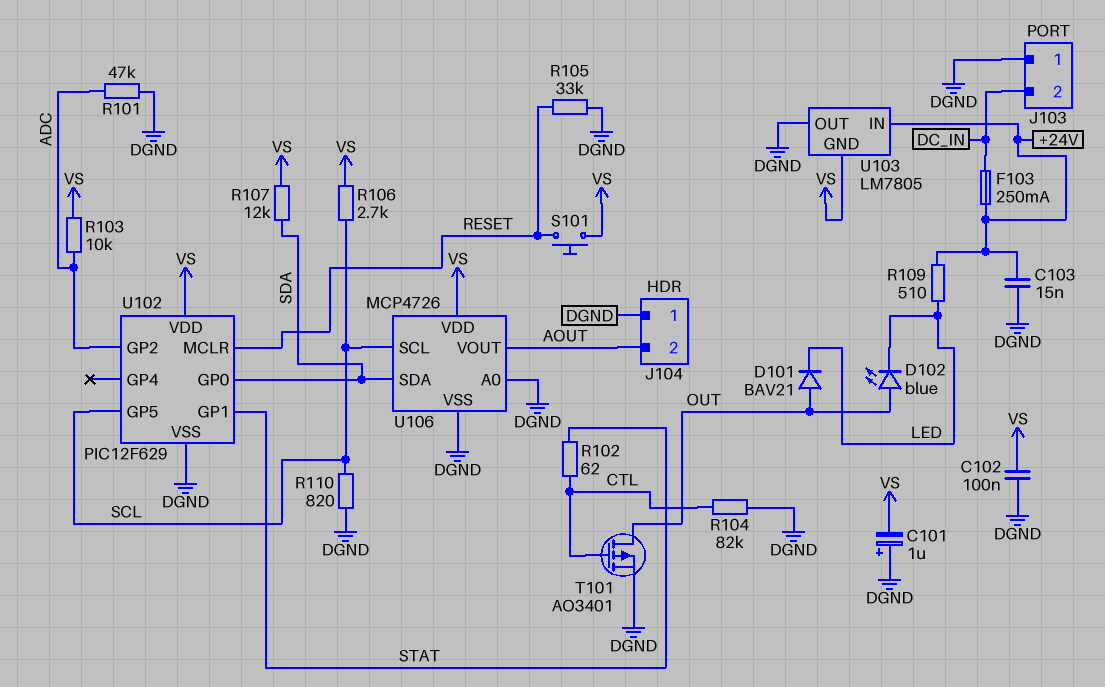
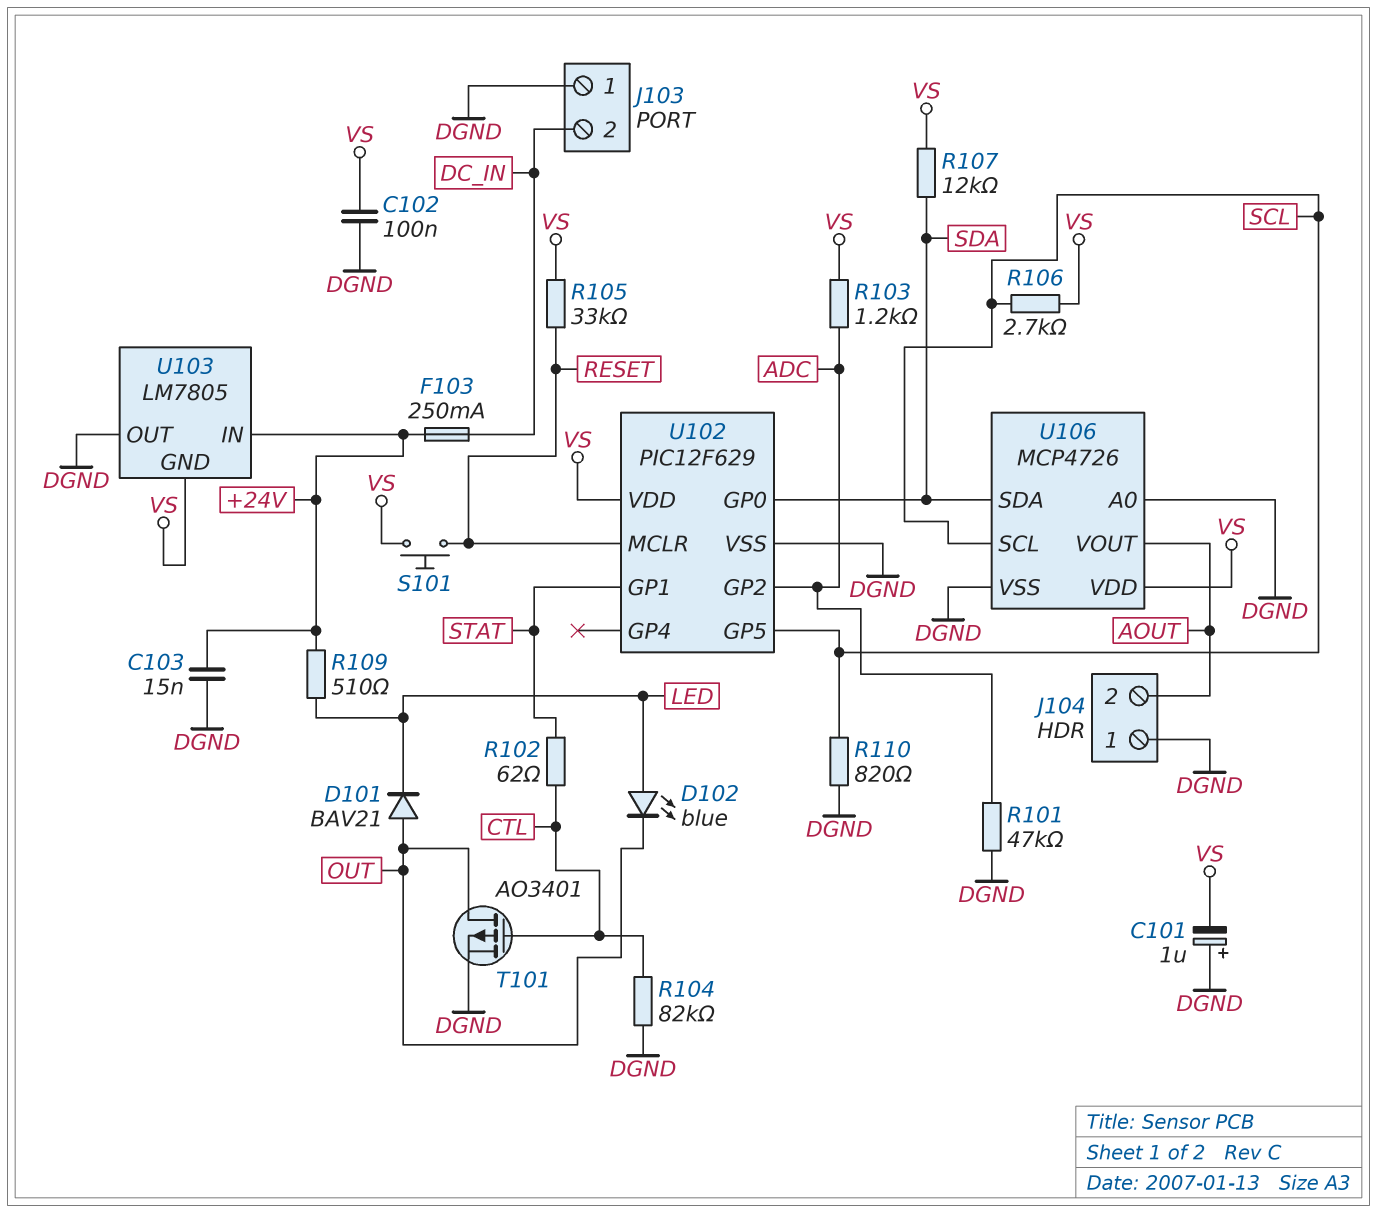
D102: LED blue (A OUT, K LED) -> LED blue (A LED, K OUT)
R103: 10k (ADC, VS) -> 1.2k (ADC, VS)
R105: 33k (DGND, RESET) -> 33k (RESET, VS)

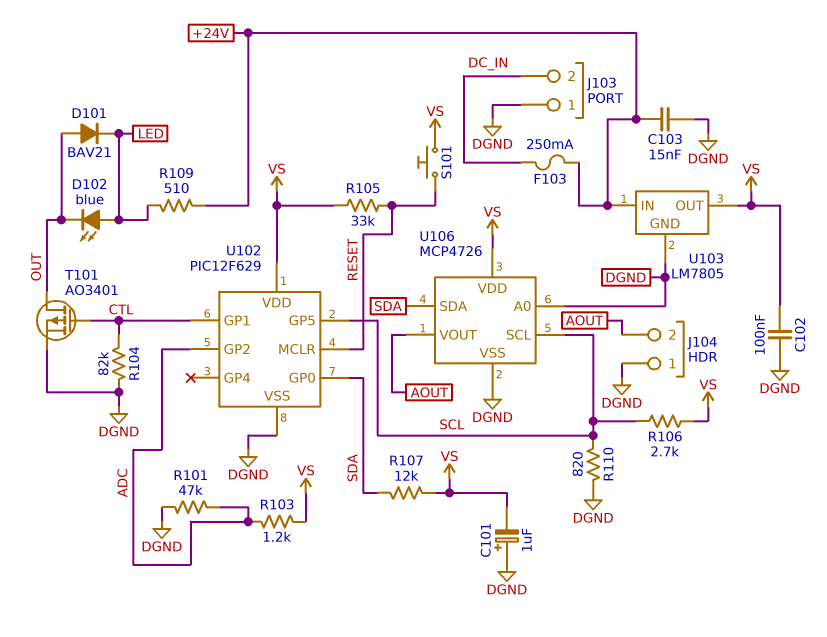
R102: 62 (CTL, STAT) -> none
U102 pin GP1: STAT -> CTL
U103 pin GND: VS -> DGND
U103 pin OUT: DGND -> VS

